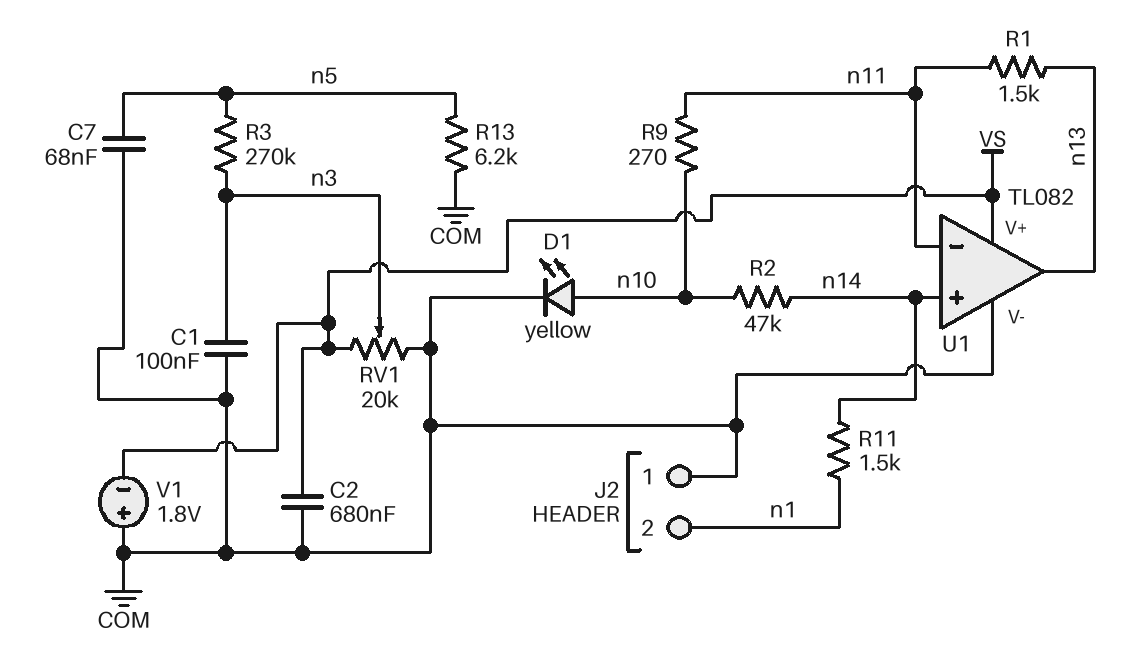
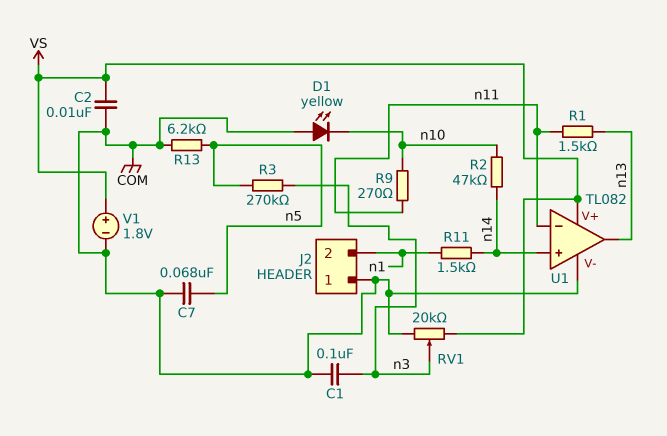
C2: 680nF (COM, VS) -> 10nF (COM, VS)
D1: LED yellow (A n10, K COM) -> LED yellow (A COM, K n10)
V1: 1.8V (plus COM, minus VS) -> 1.8V (plus VS, minus COM)

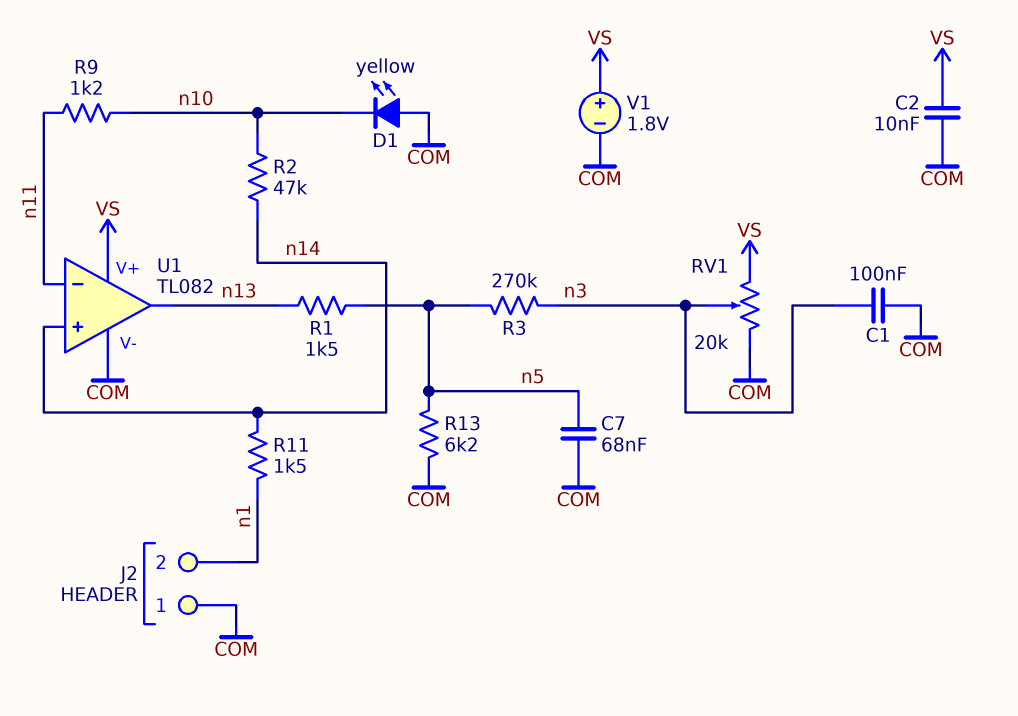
R1: 1.5k (n11, n13) -> 1.5k (n5, n13)
R9: 270 (n10, n11) -> 1.2k (n10, n11)

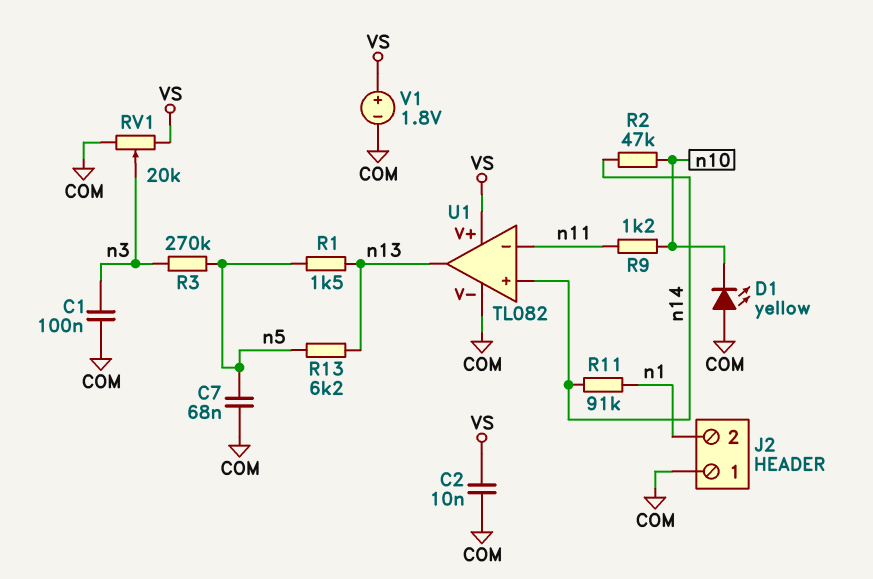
R11: 1.5k (n1, n14) -> 91k (n1, n14)
R13: 6.2k (COM, n5) -> 6.2k (n5, n13)

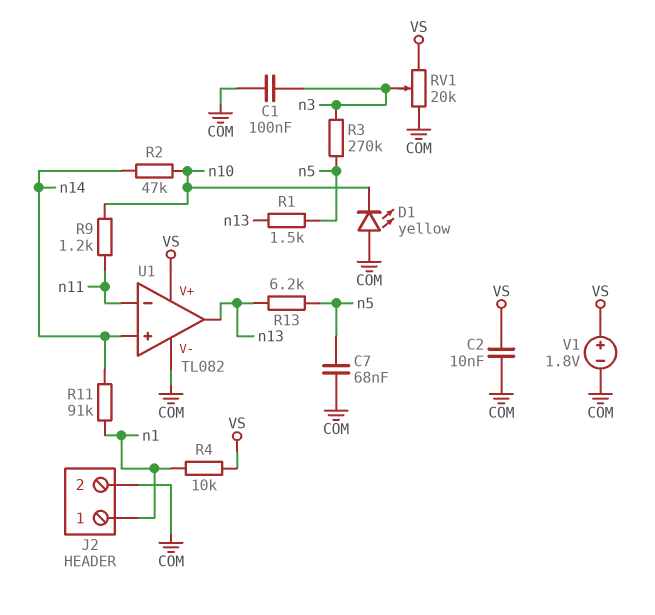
J2 pin 1: COM -> n1
J2 pin 2: n1 -> COM
R4: none -> 10k (VS, n1)

